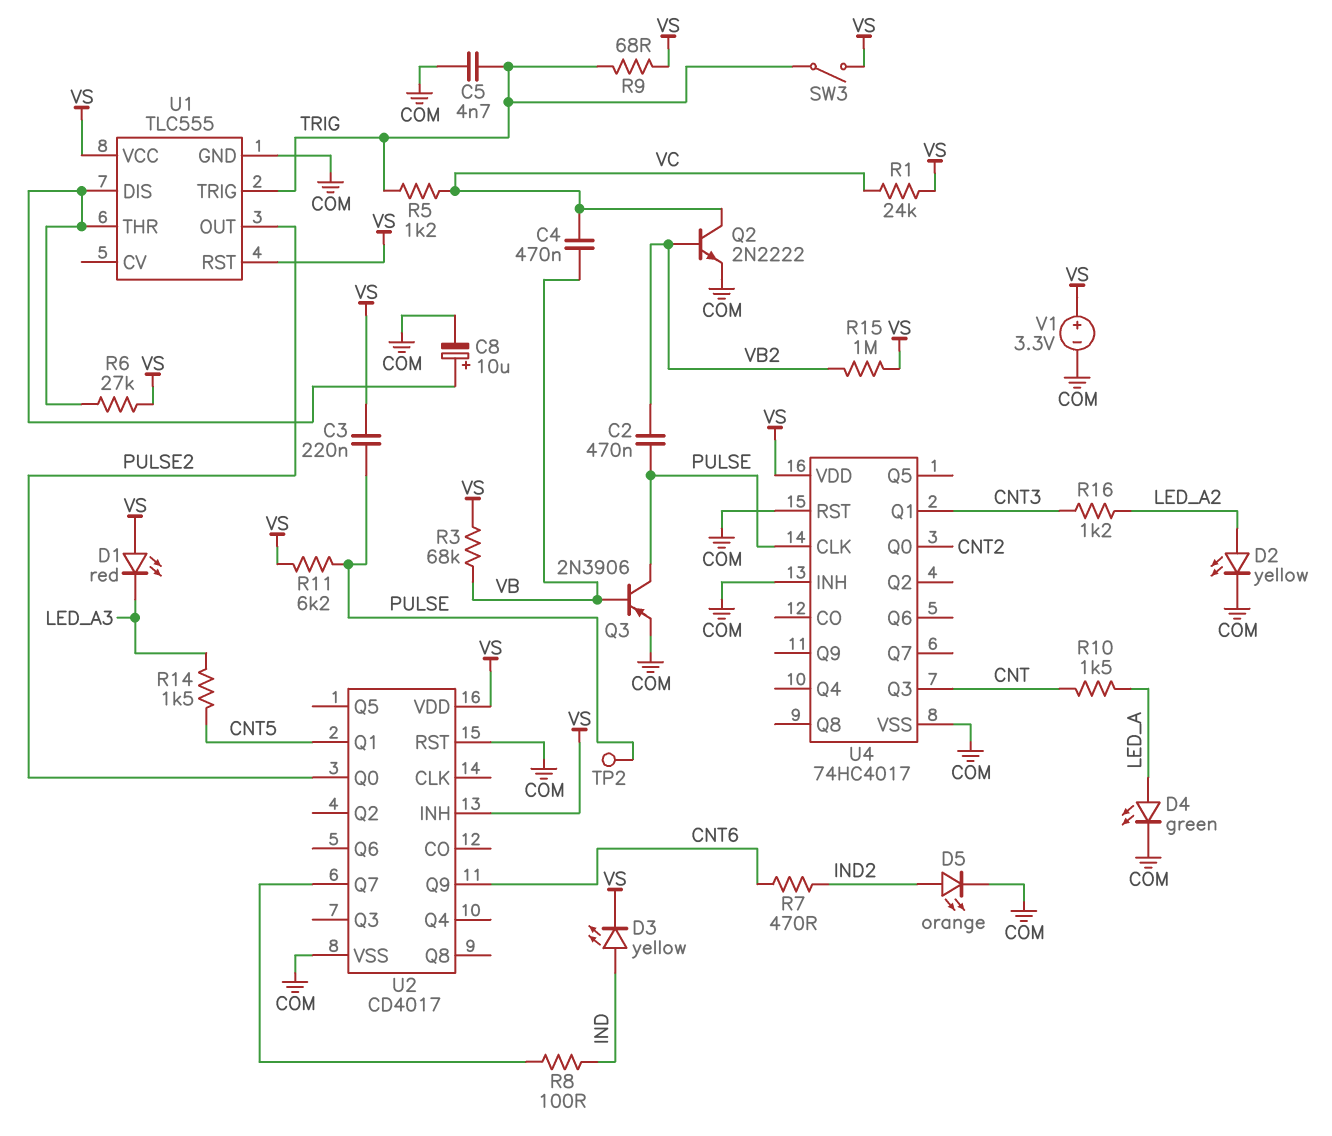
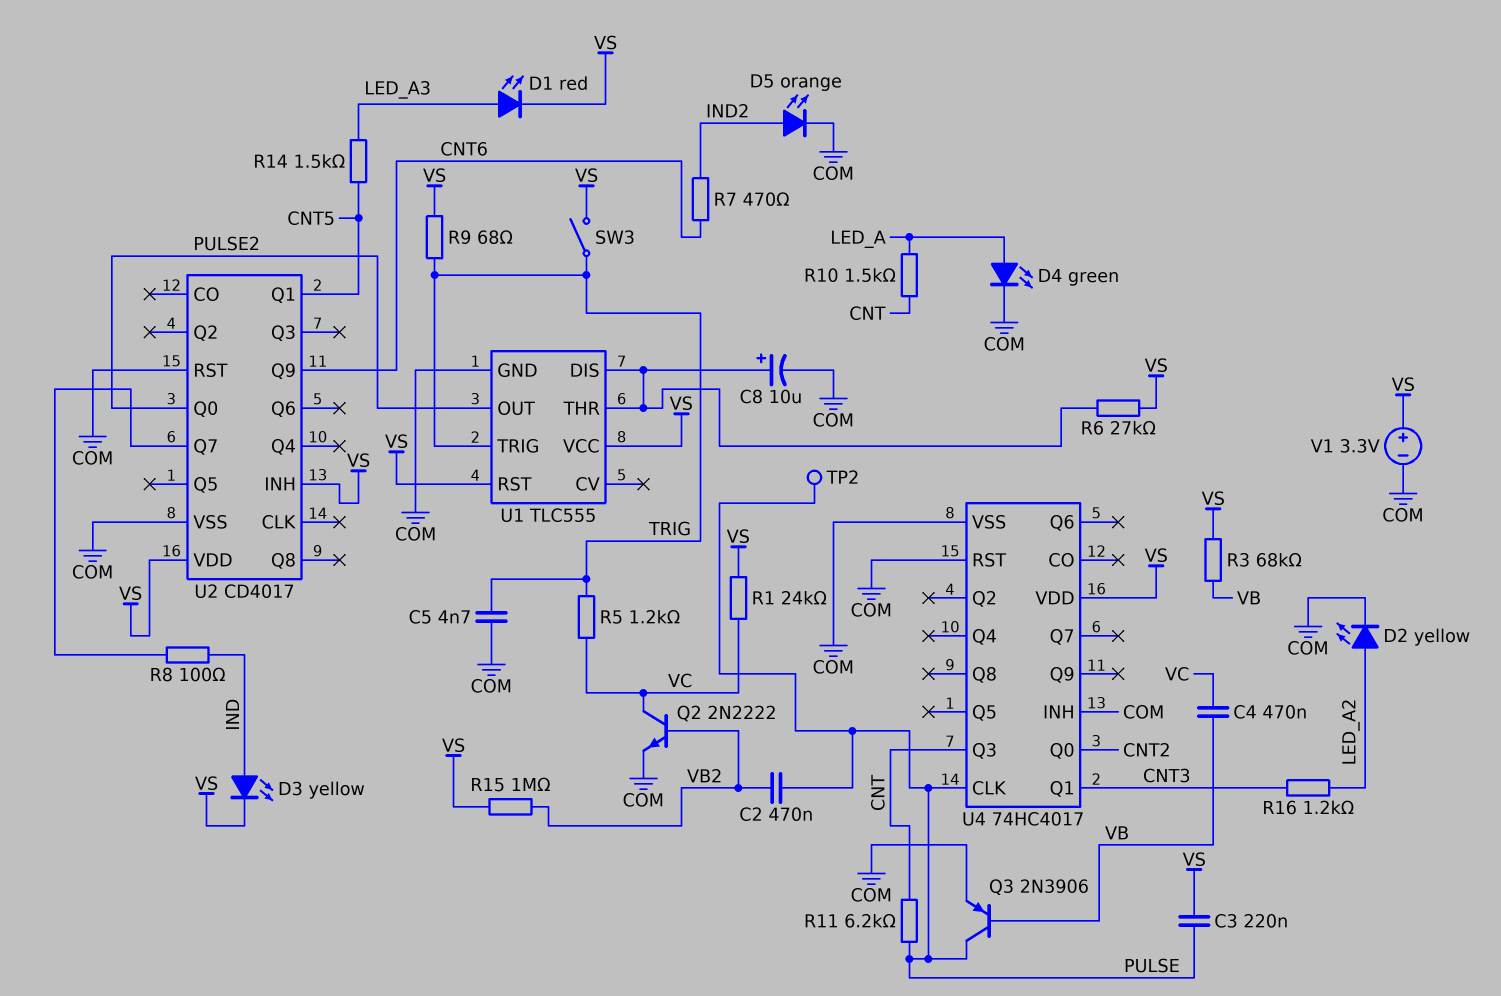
D1: LED red (A VS, K LED_A3) -> LED red (A LED_A3, K VS)
R11: 6.2k (PULSE, VS) -> 6.2k (CNT, PULSE)

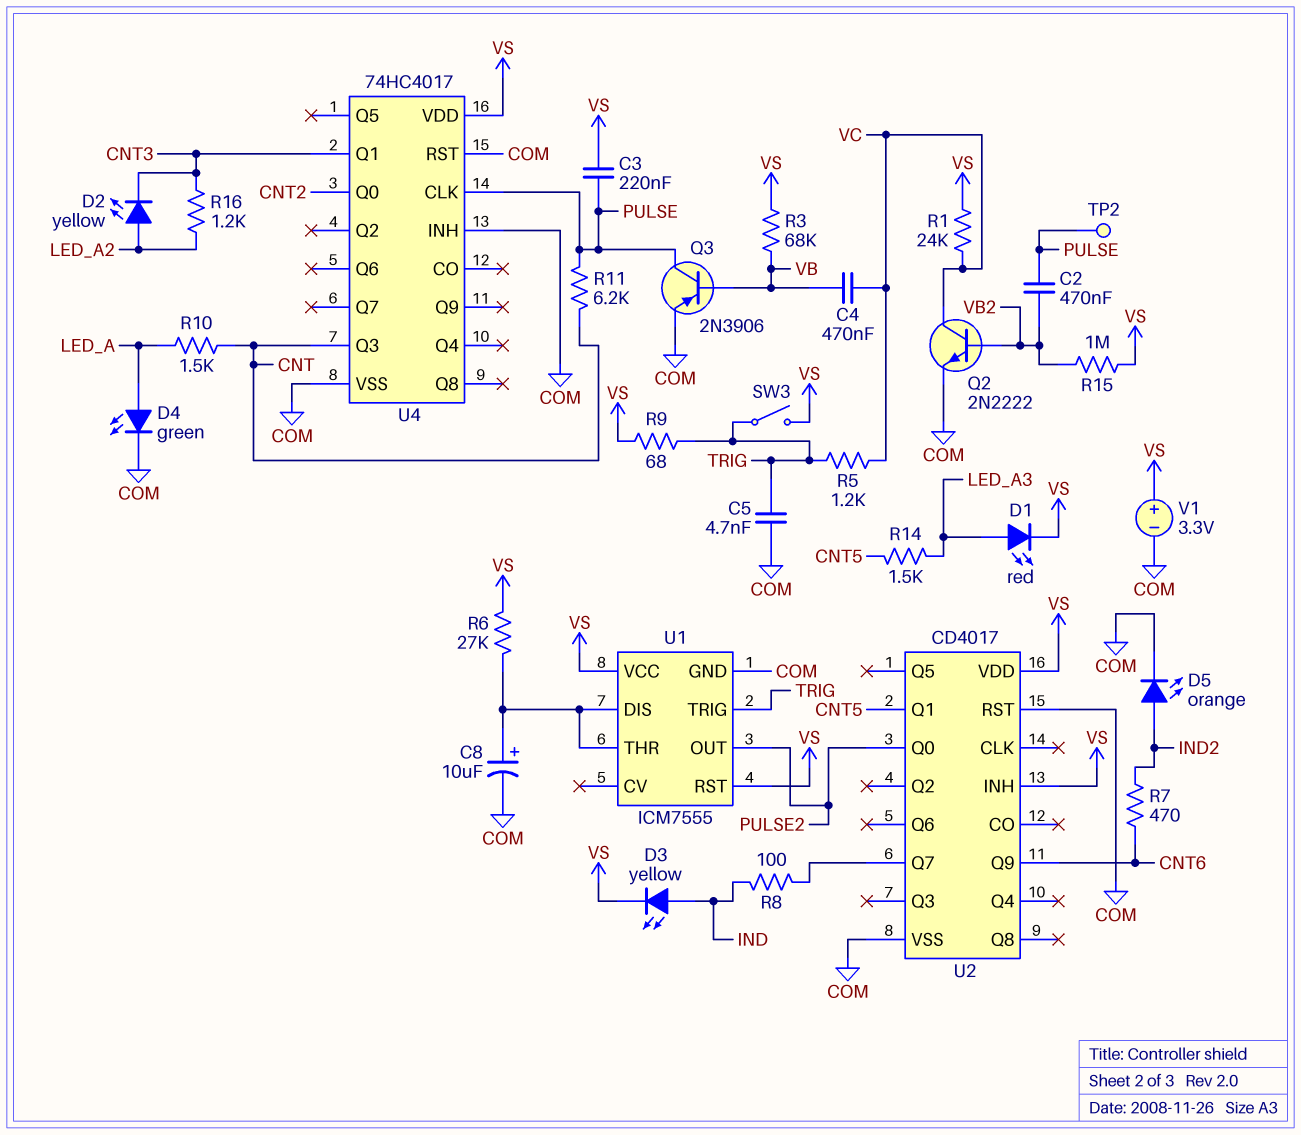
D2: LED yellow (A LED_A2, K COM) -> LED yellow (A LED_A2, K CNT3)
U1: TLC555 -> ICM7555

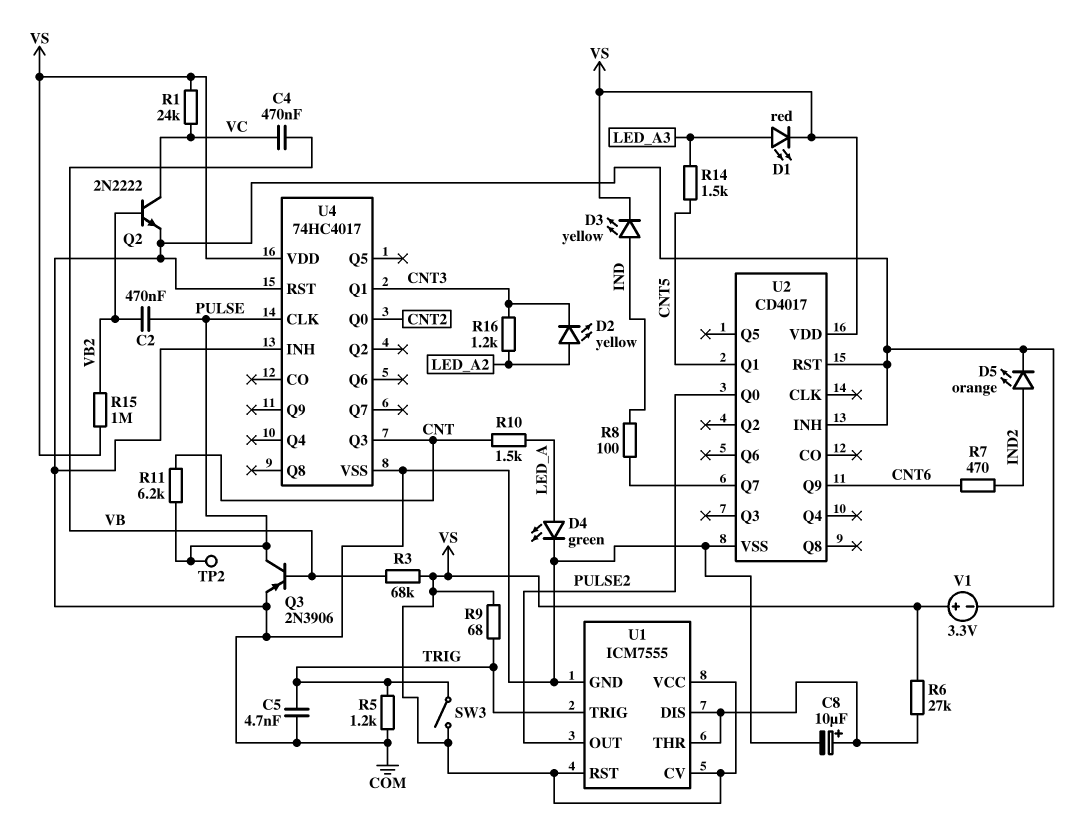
C3: 220nF (PULSE, VS) -> none
R5: 1.2k (TRIG, VC) -> 1.2k (COM, TRIG)
U1 pin CV: none -> VS
U2 pin INH: VS -> COM

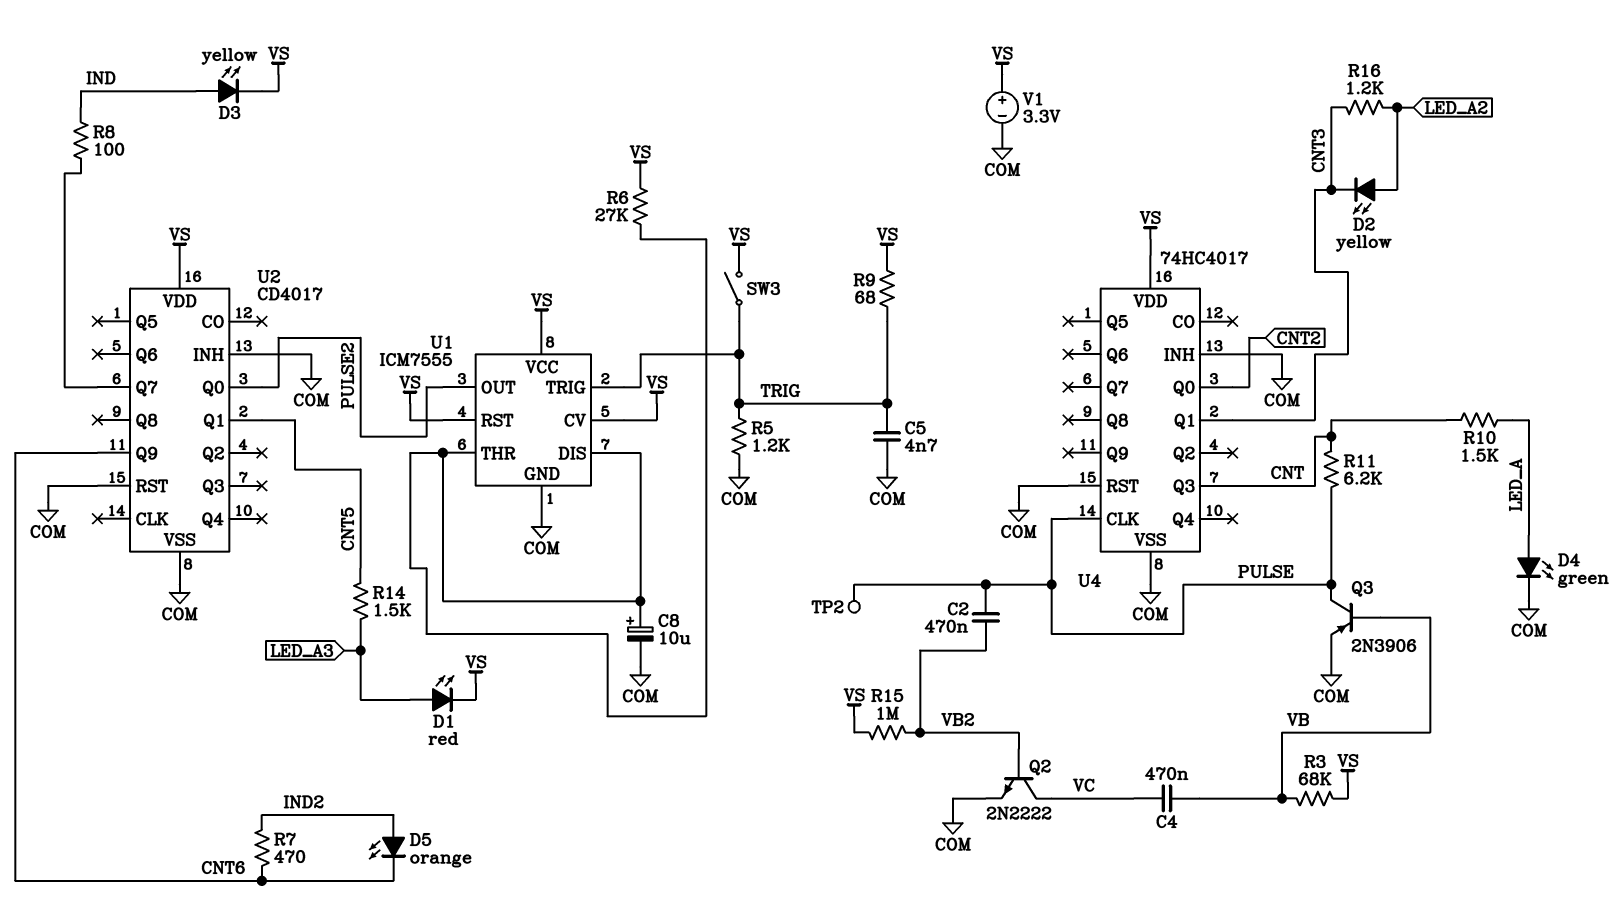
D5: LED orange (A IND2, K COM) -> LED orange (A IND2, K CNT6)
R1: 24k (VC, VS) -> none

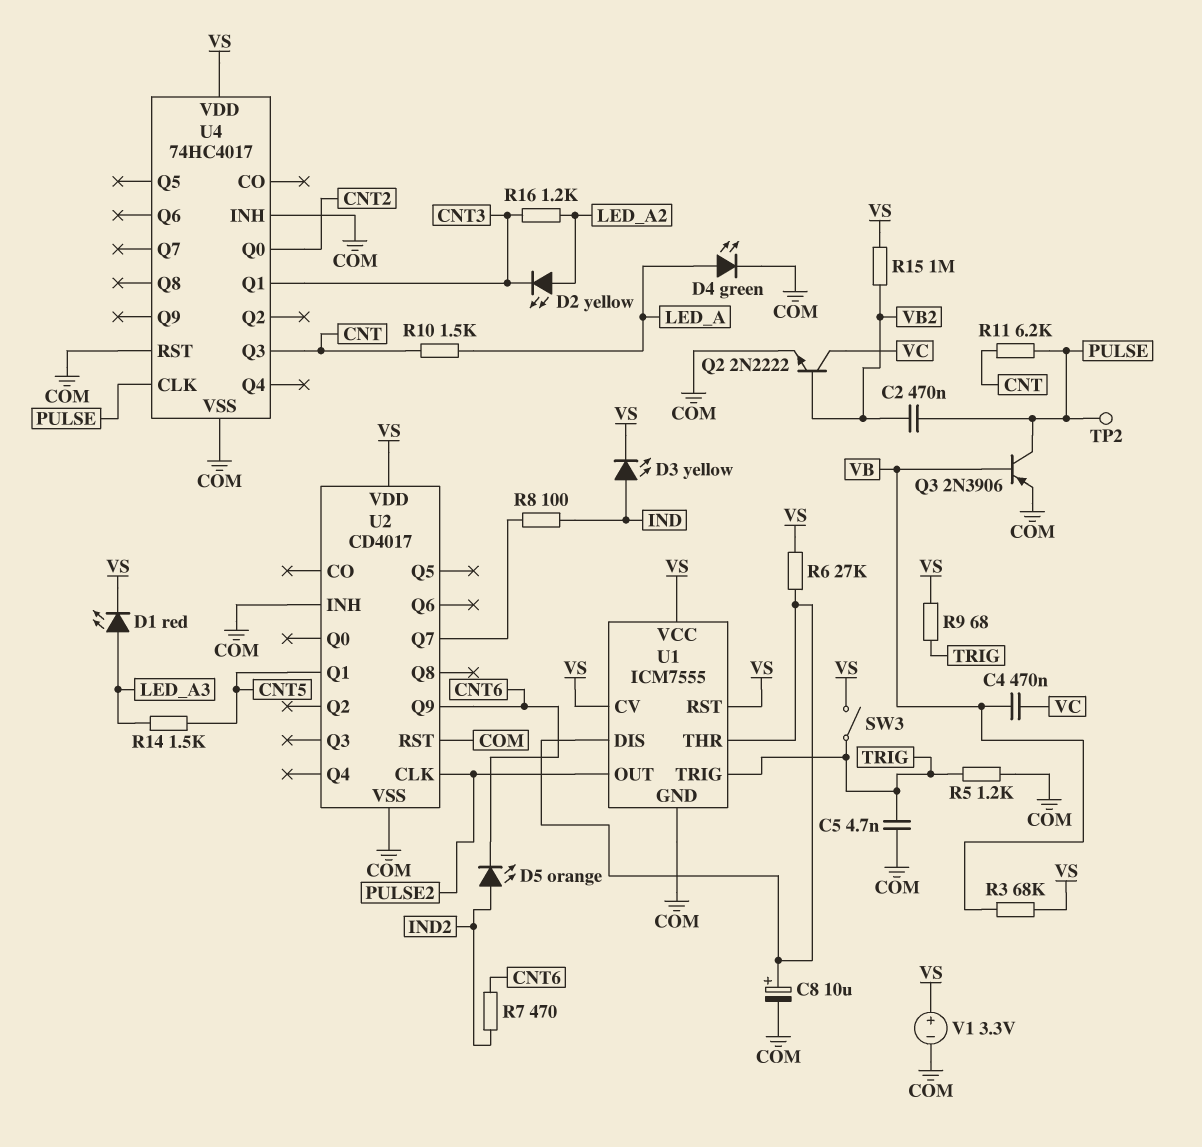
U2 pin CLK: none -> PULSE2
U2 pin Q0: PULSE2 -> none

